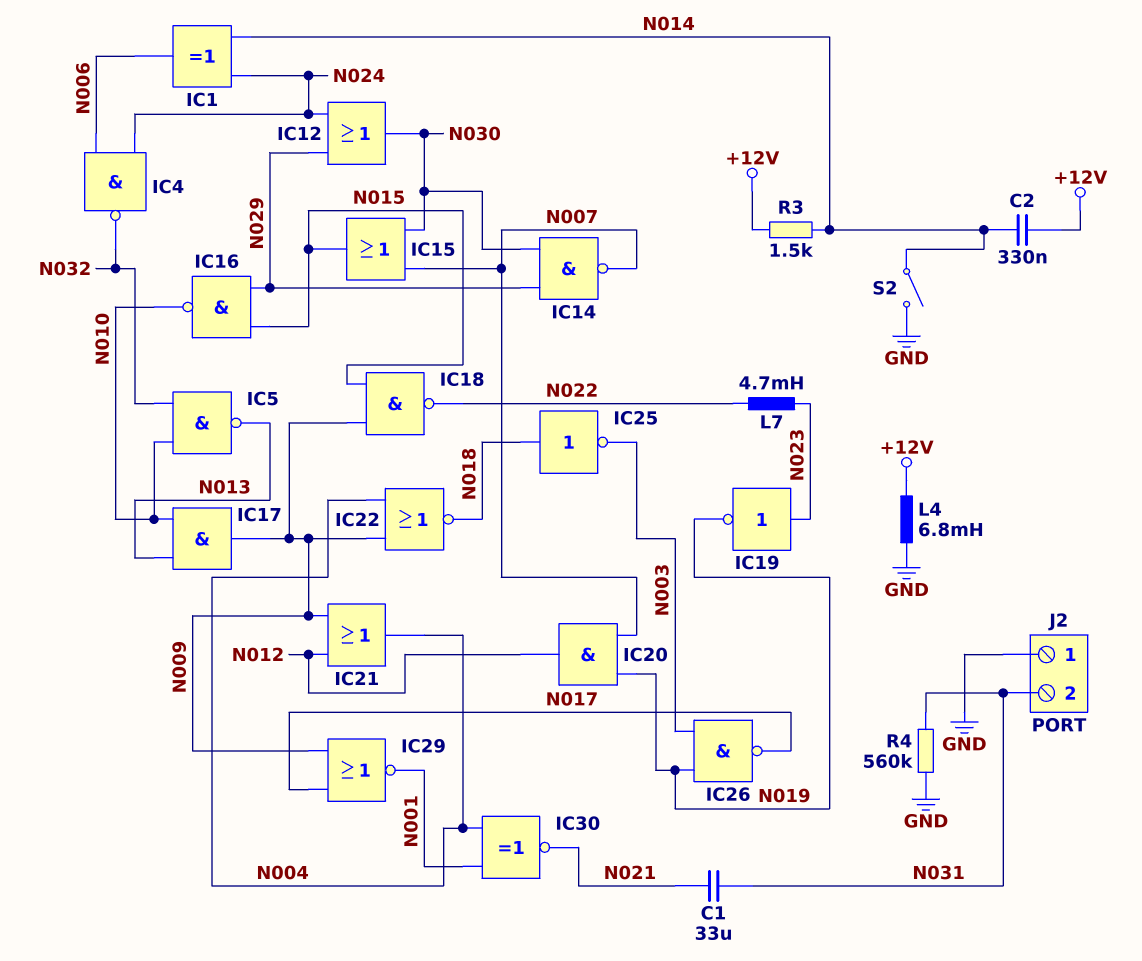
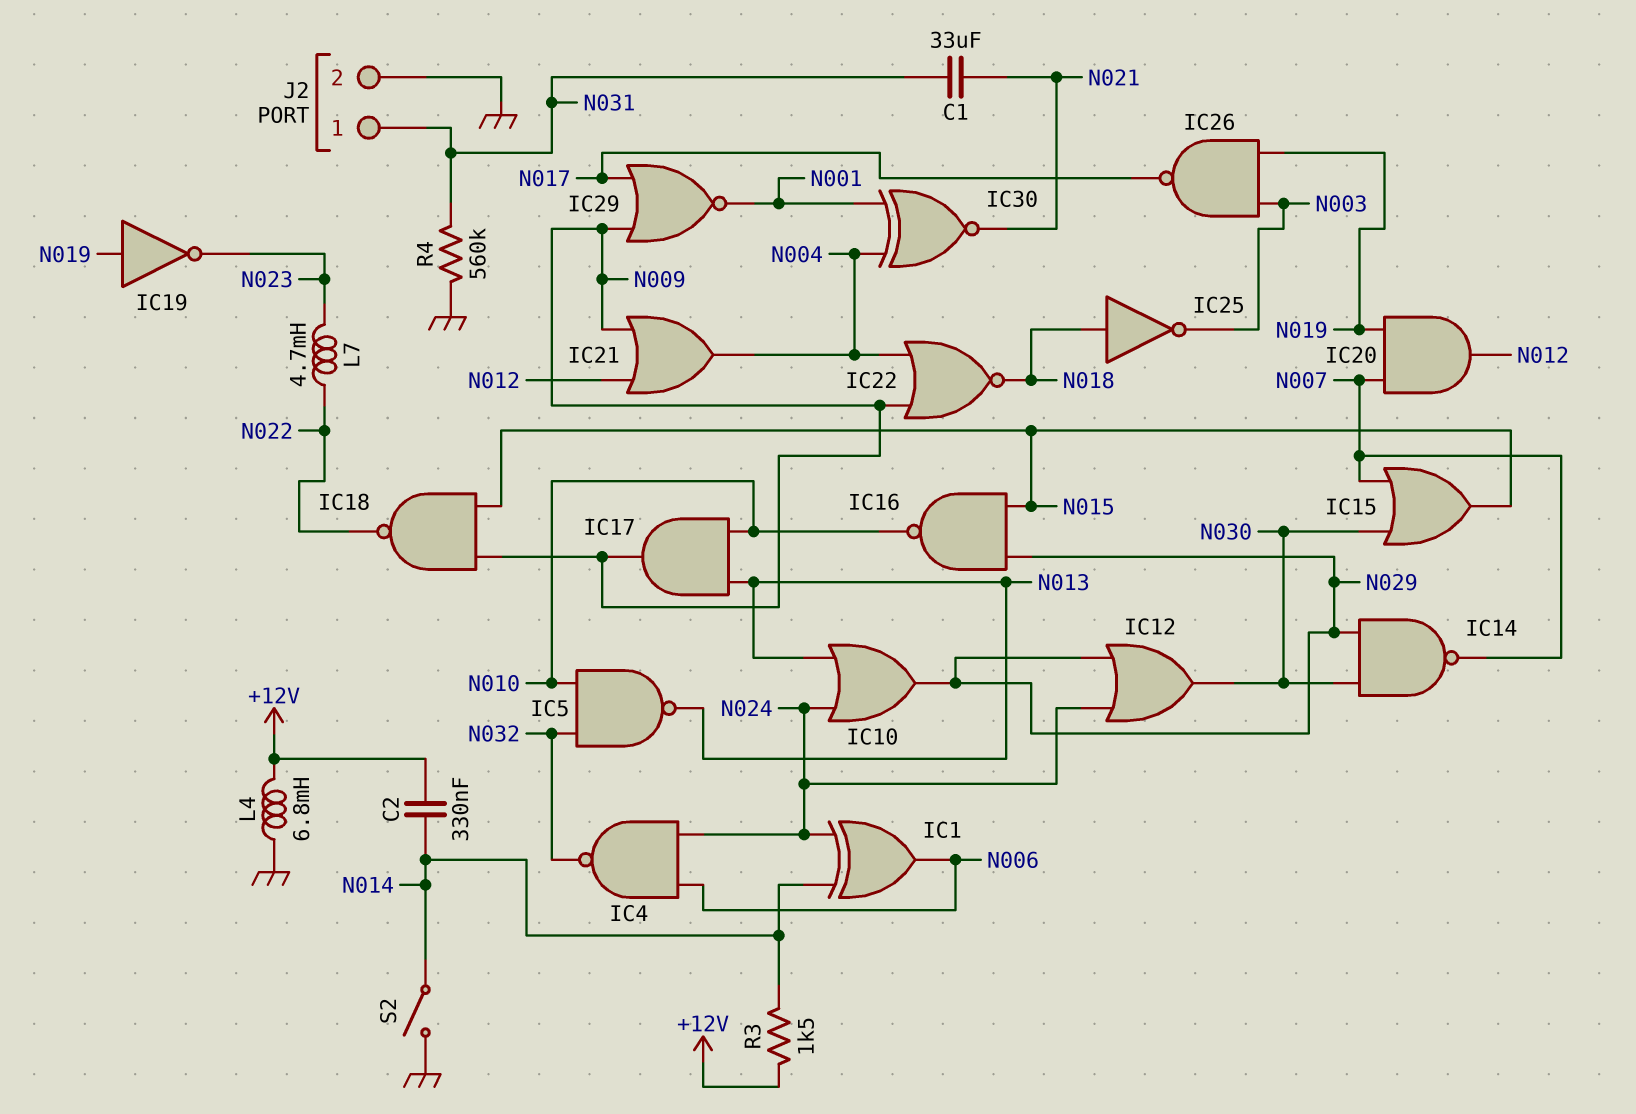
IC10: none -> OR (in N013, in N024, out N029)
IC19: NOT (in N023, out N019) -> NOT (in N019, out N023)
J2 pin 1: GND -> N031
J2 pin 2: N031 -> GND

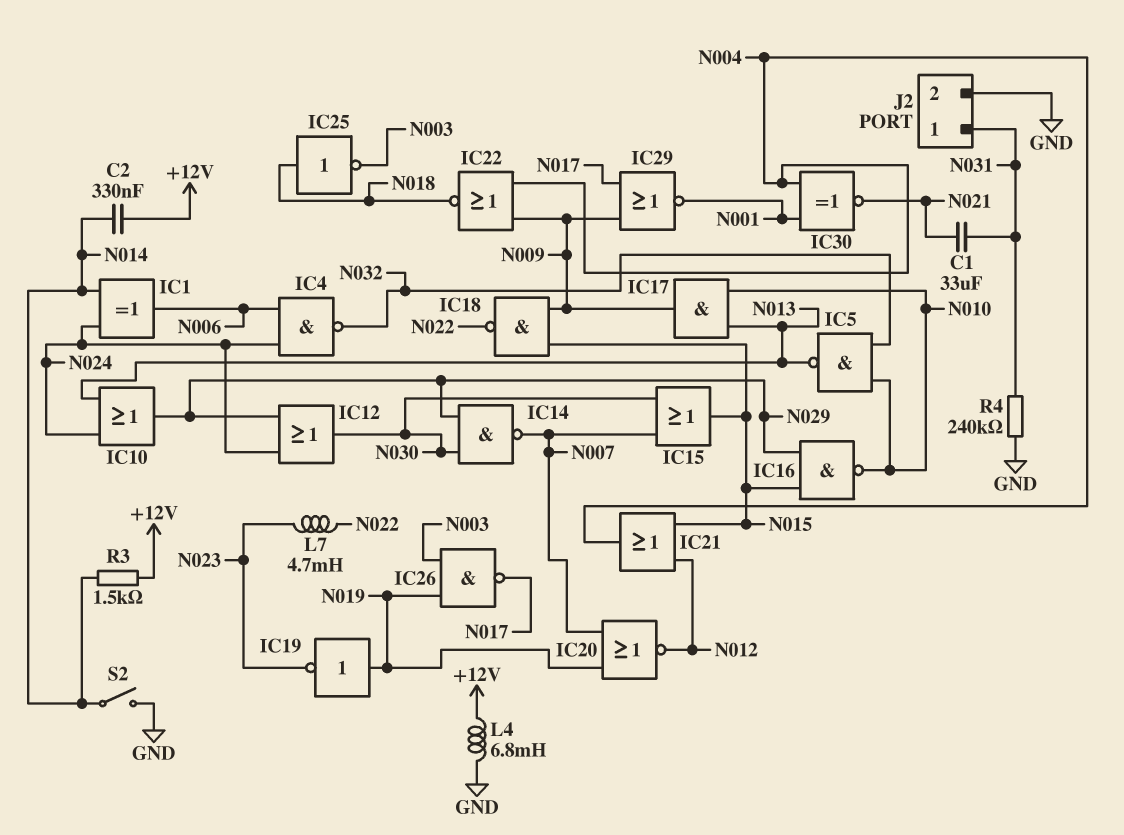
IC20: AND (in N007, in N019, out N012) -> NOR (in N007, in N019, out N012)
IC21: OR (in N009, in N012, out N004) -> OR (in N012, in N015, out N004)
R4: 560k (GND, N031) -> 240k (GND, N031)

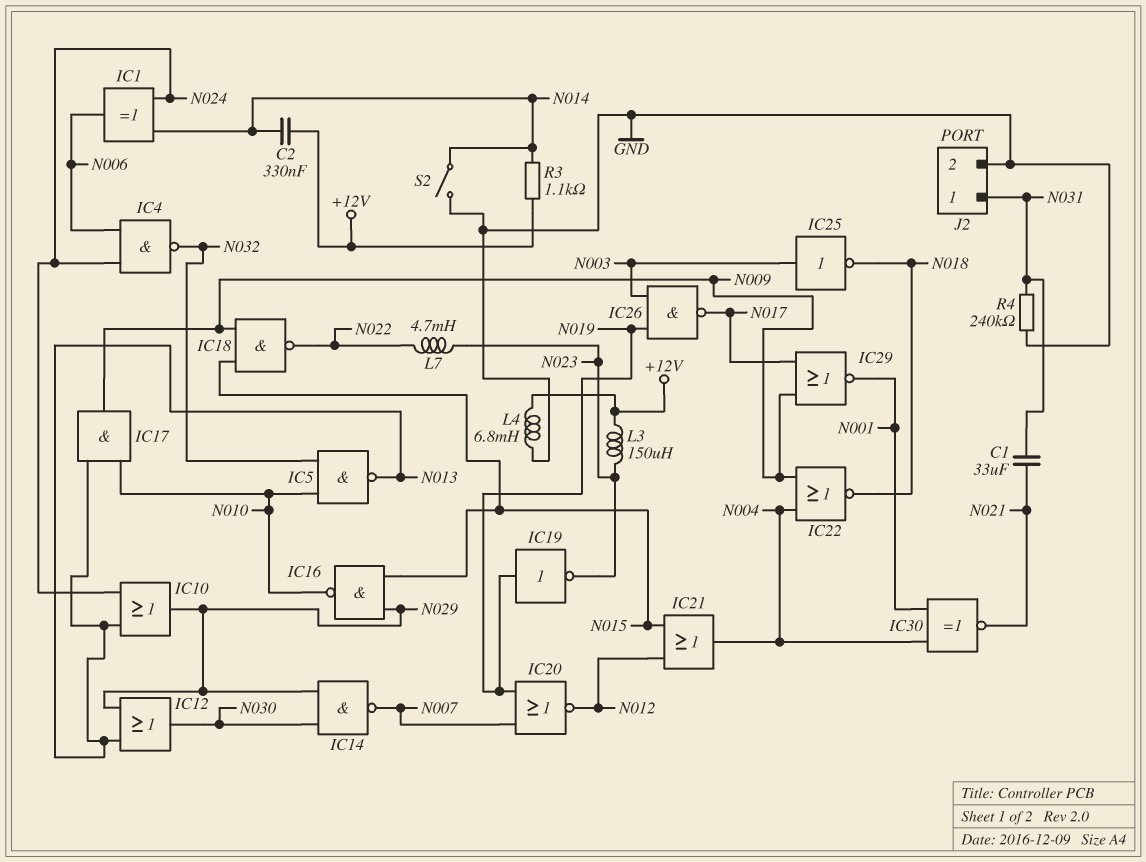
IC12: OR (in N024, in N029, out N030) -> OR (in N013, in N029, out N030)
IC15: OR (in N007, in N030, out N015) -> none
IC25: NOT (in N018, out N003) -> NOT (in N003, out N018)
L3: none -> 150uH (+12V, N023)
R3: 1.5k (+12V, N014) -> 1.1k (+12V, N014)

